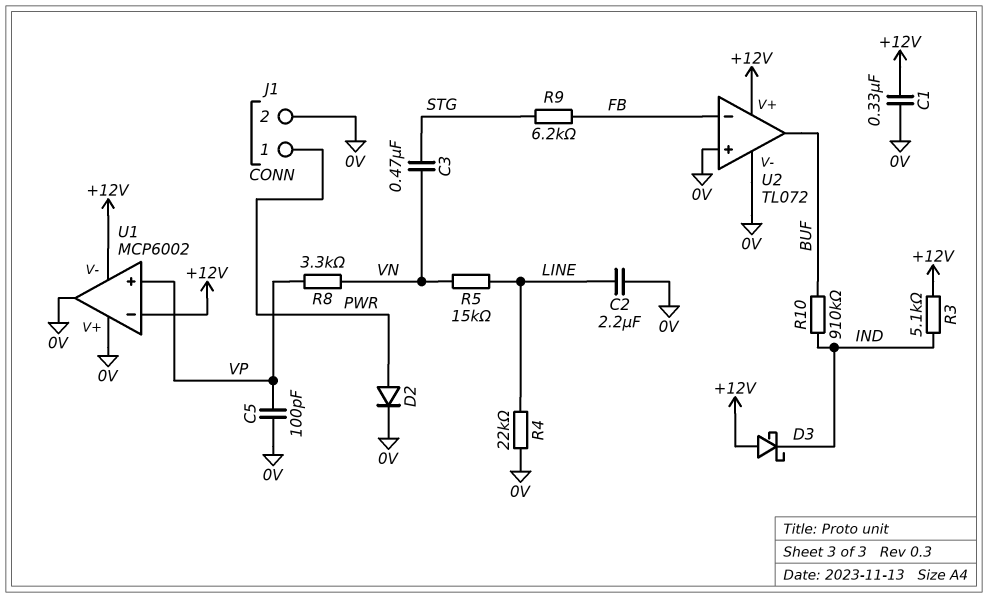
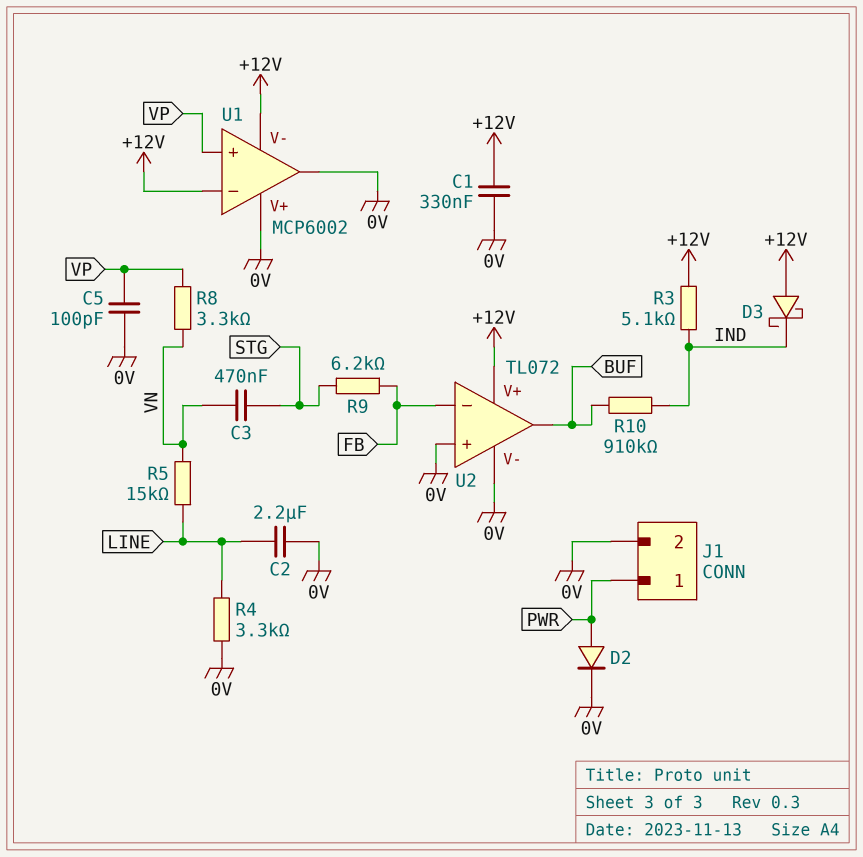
R4: 22k (0V, LINE) -> 3.3k (0V, LINE)

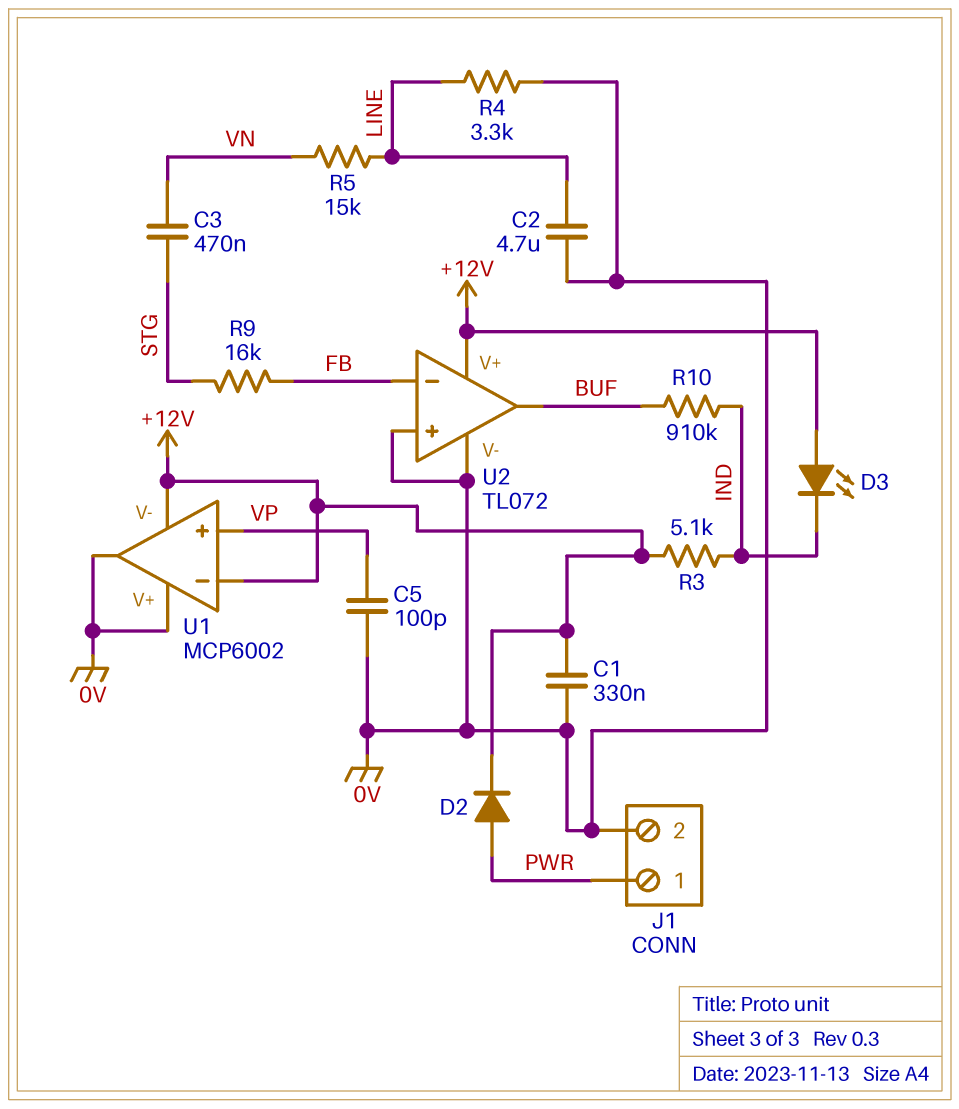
C2: 2.2uF (0V, LINE) -> 4.7uF (0V, LINE)
D2: diode (A PWR, K 0V) -> diode (A PWR, K +12V)
D3: schottky (A +12V, K IND) -> LED (A +12V, K IND)
R8: 3.3k (VN, VP) -> none
R9: 6.2k (FB, STG) -> 16k (FB, STG)

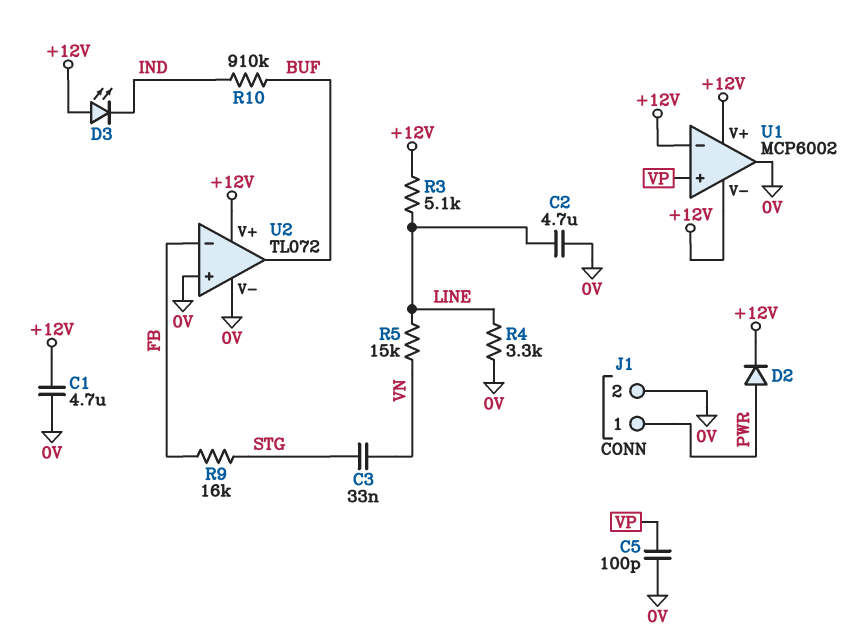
C1: 330nF (+12V, 0V) -> 4.7uF (+12V, 0V)
C3: 470nF (STG, VN) -> 33nF (STG, VN)
R3: 5.1k (+12V, IND) -> 5.1k (+12V, LINE)
U1 pin V+: 0V -> +12V

